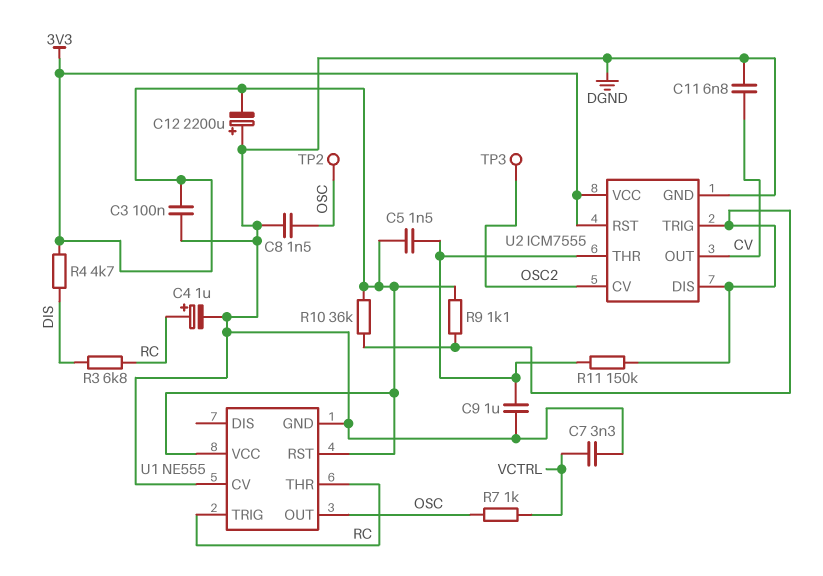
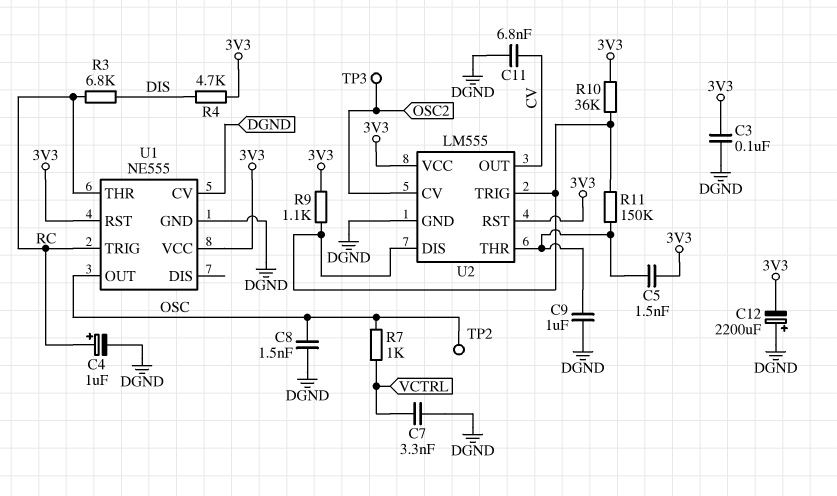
U2: ICM7555 -> LM555

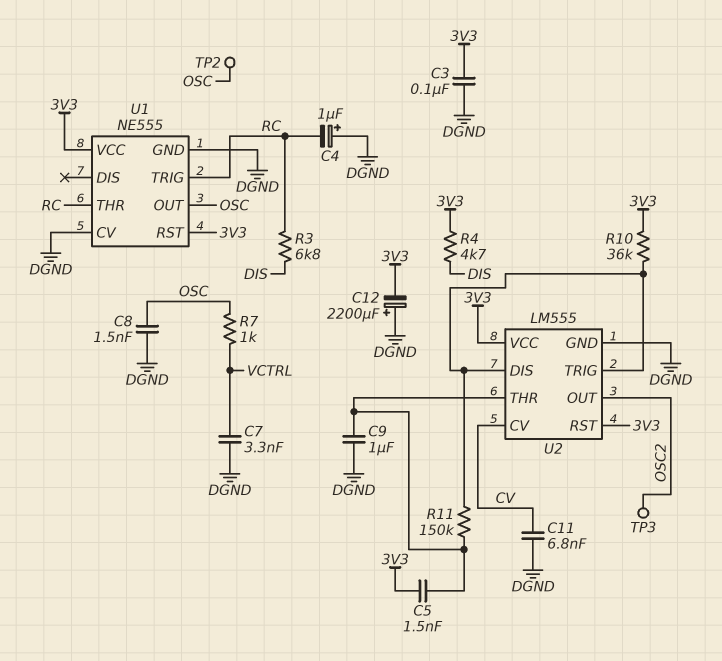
C4: 1uF (plus RC, minus DGND) -> 1uF (plus DGND, minus RC)
R9: 1.1k (3V3, U2/DIS) -> none
U2 pin CV: OSC2 -> CV
U2 pin OUT: CV -> OSC2

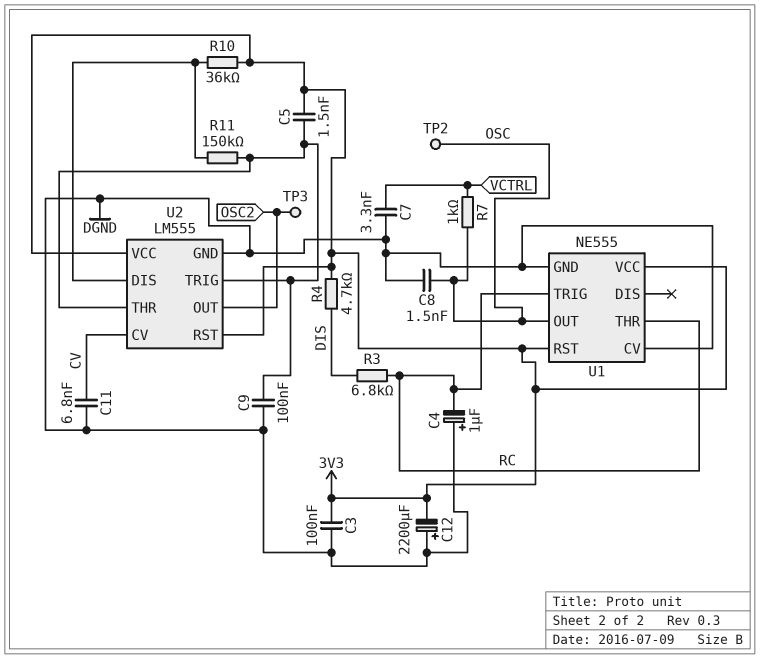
C9: 1uF (DGND, U2/THR) -> 100nF (DGND, U2/THR)
U2 pin TRIG: U2/DIS -> U2/THR

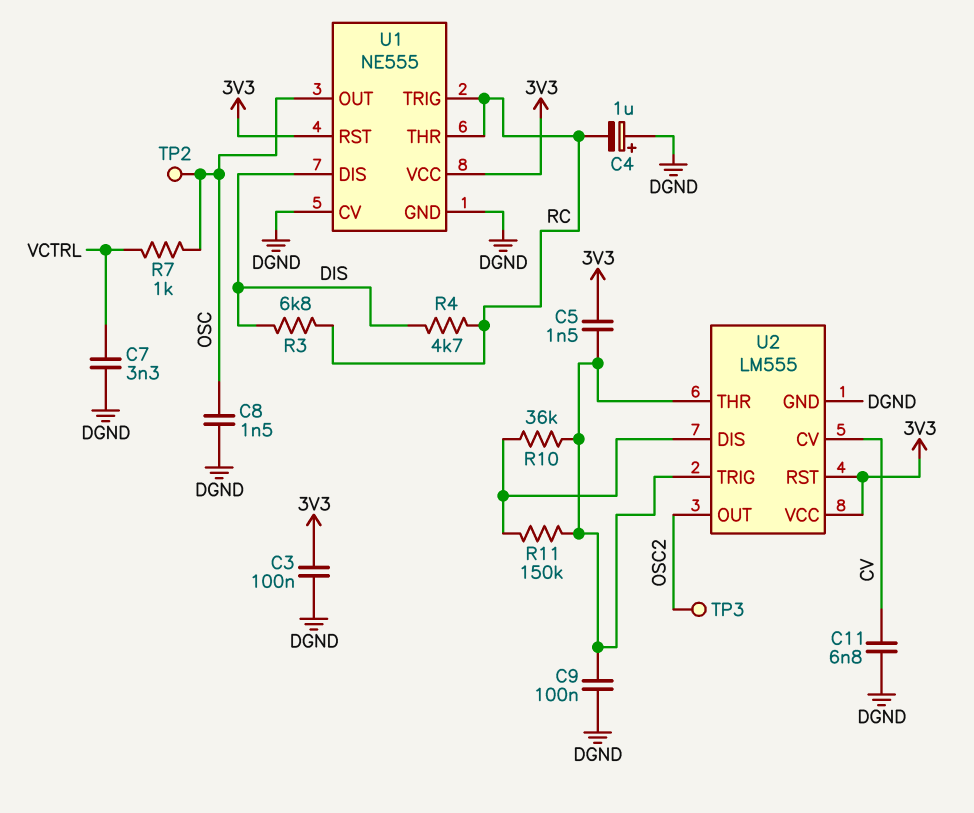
C12: 2200uF (plus DGND, minus 3V3) -> none
R4: 4.7k (3V3, DIS) -> 4.7k (DIS, RC)
R10: 36k (3V3, U2/DIS) -> 36k (U2/DIS, U2/THR)
U1 pin DIS: none -> DIS

